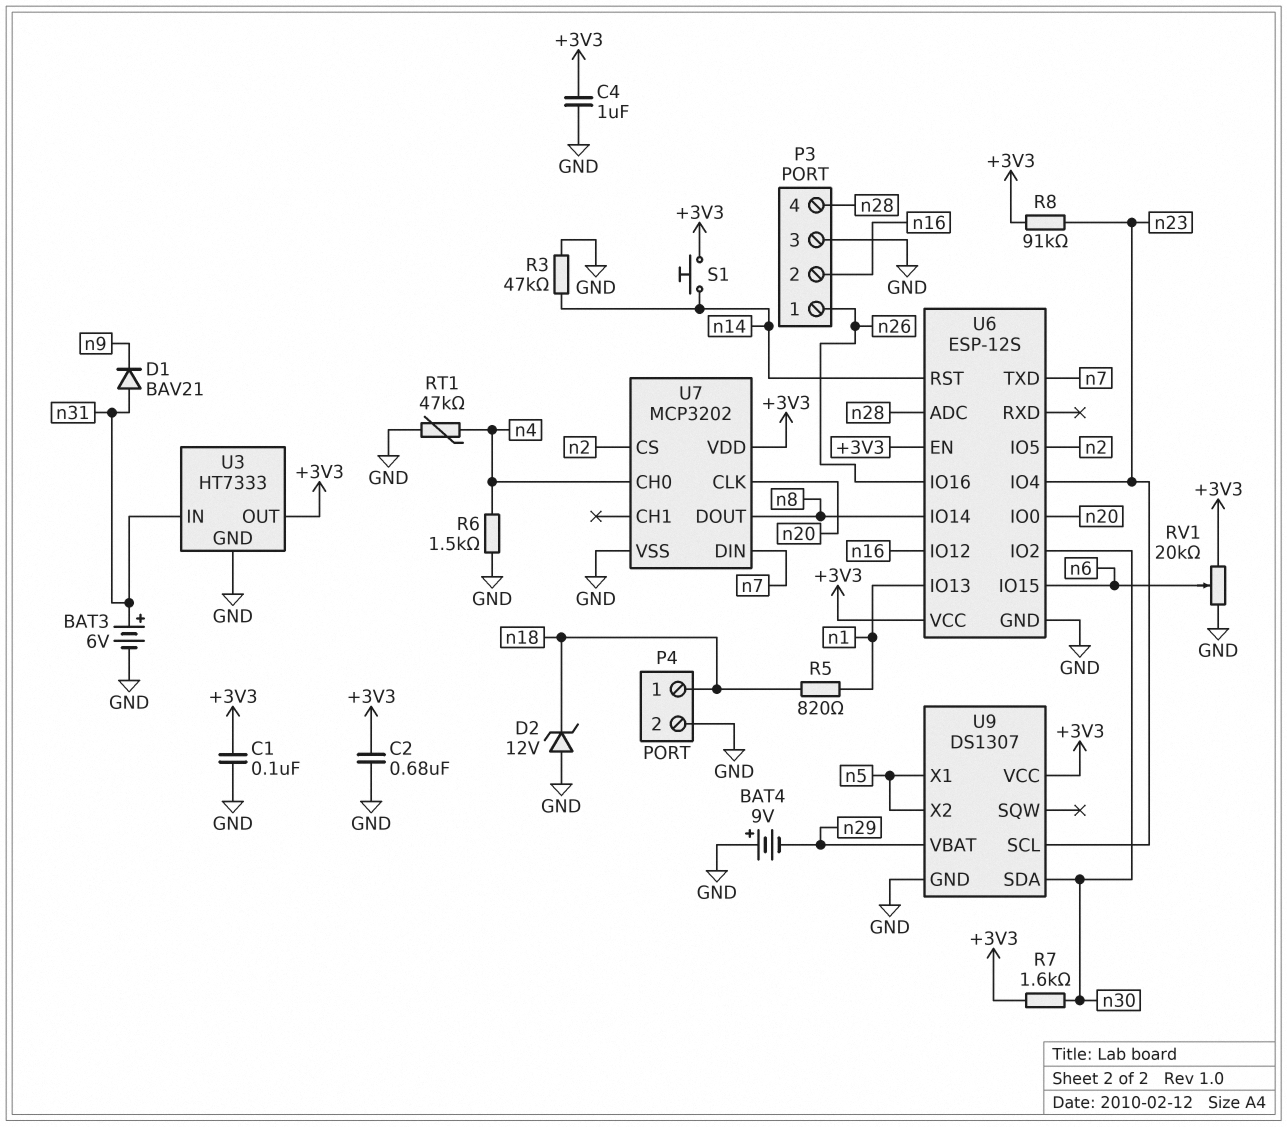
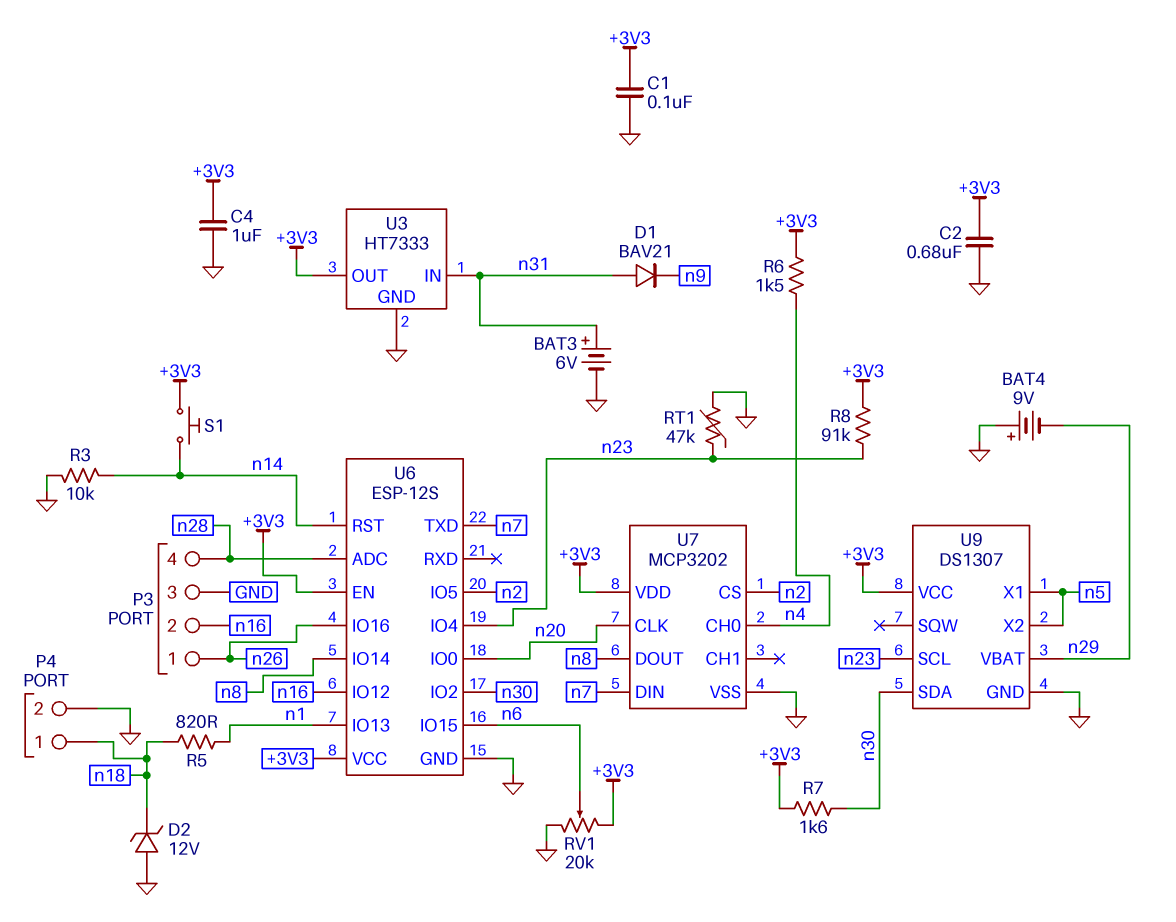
R3: 47k (GND, n14) -> 10k (GND, n14)
R6: 1.5k (GND, n4) -> 1.5k (+3V3, n4)
RT1: 47k (GND, n4) -> 47k (GND, n23)

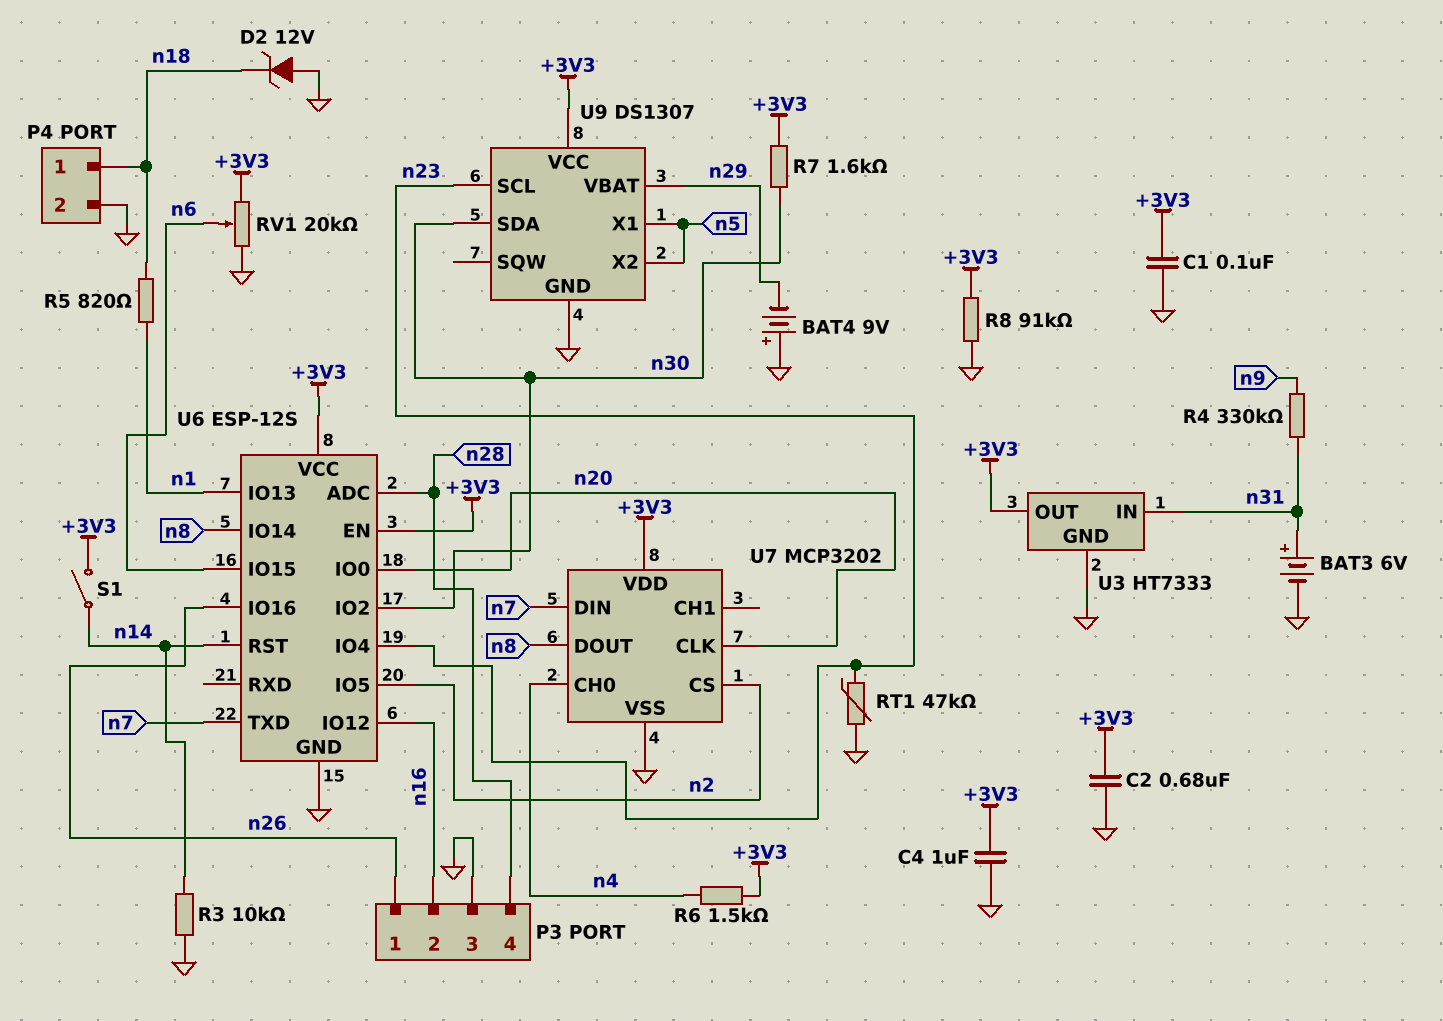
D1: diode BAV21 (A n31, K n9) -> none
R4: none -> 330k (n9, n31)
R8: 91k (+3V3, n23) -> 91k (+3V3, GND)
S1: button (+3V3, n14) -> switch (+3V3, n14)

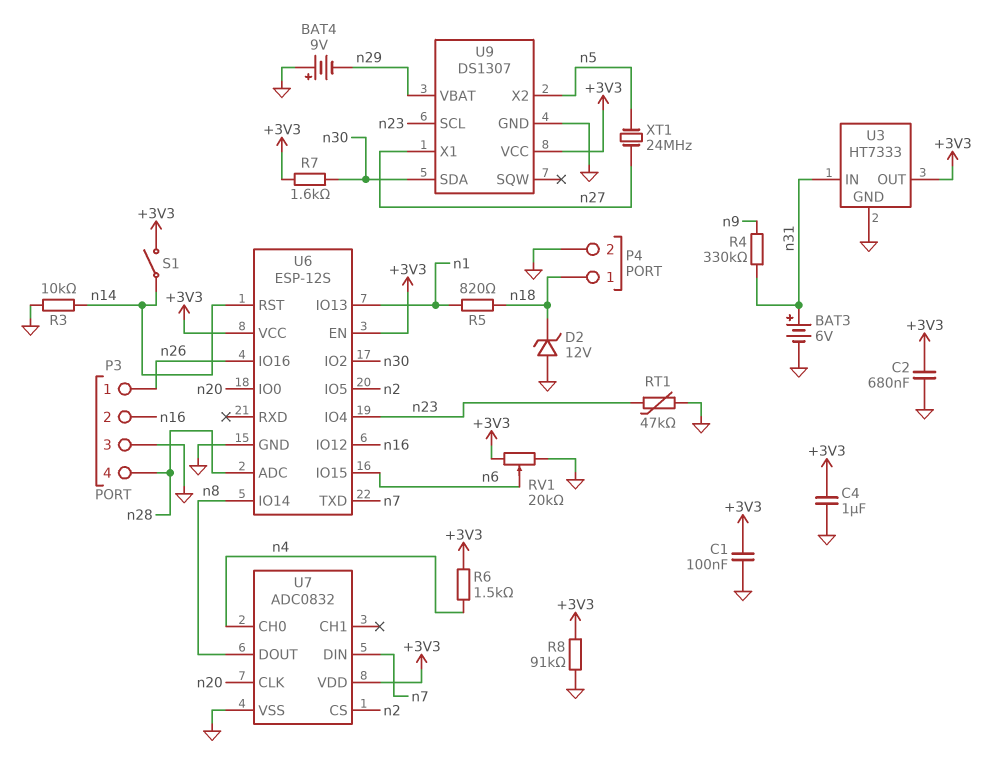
U7: MCP3202 -> ADC0832
U9 pin X1: n5 -> n27
XT1: none -> 24MHz (n5, n27)

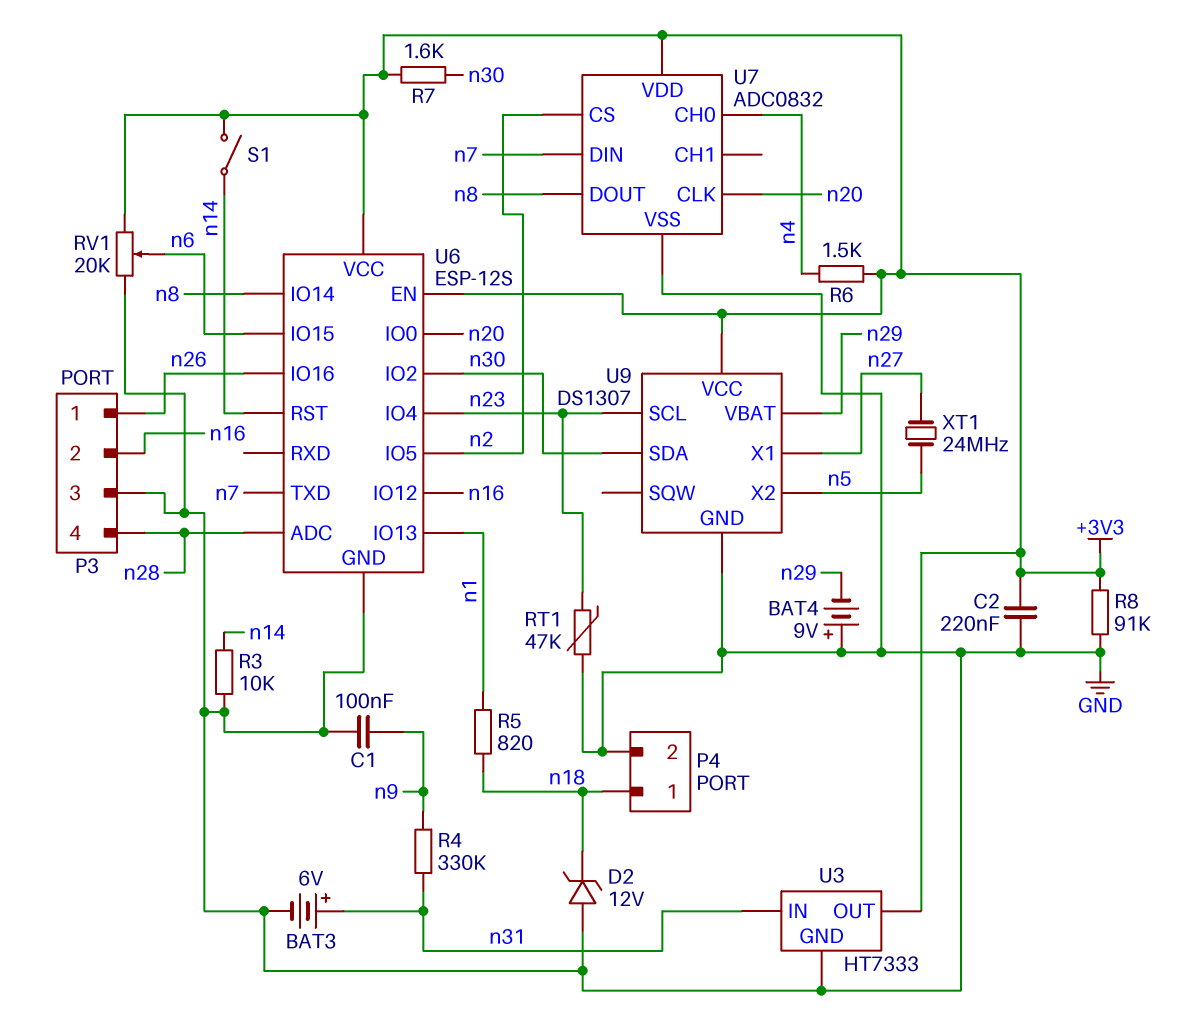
C1: 100nF (+3V3, GND) -> 100nF (GND, n9)
C2: 680nF (+3V3, GND) -> 220nF (+3V3, GND)
C4: 1uF (+3V3, GND) -> none

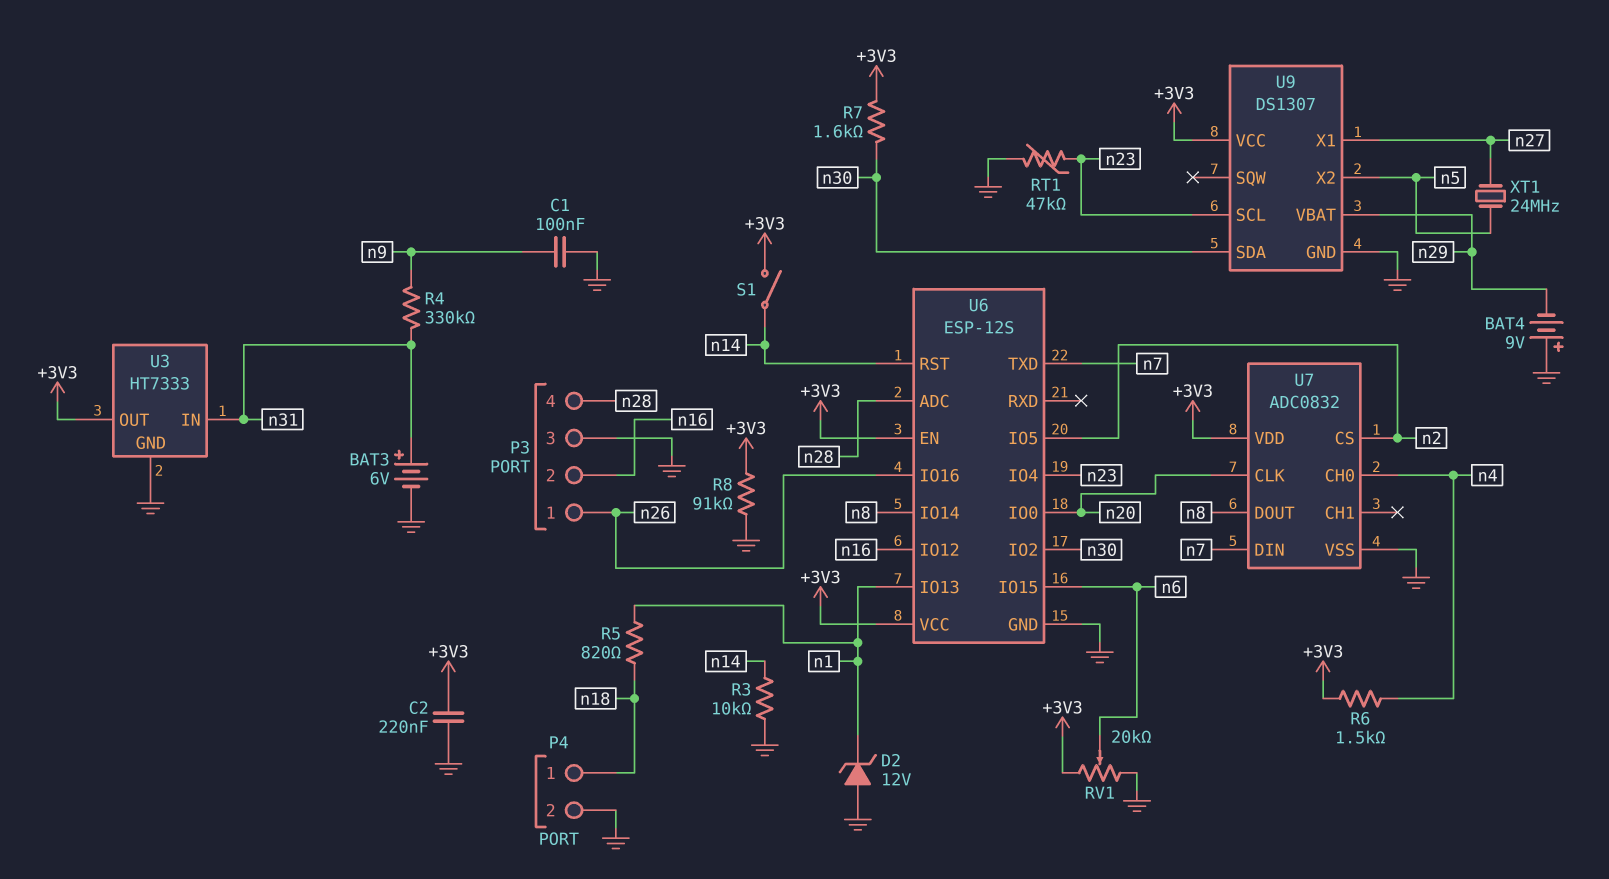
D2: zener 12V (A GND, K n18) -> zener 12V (A GND, K n1)

